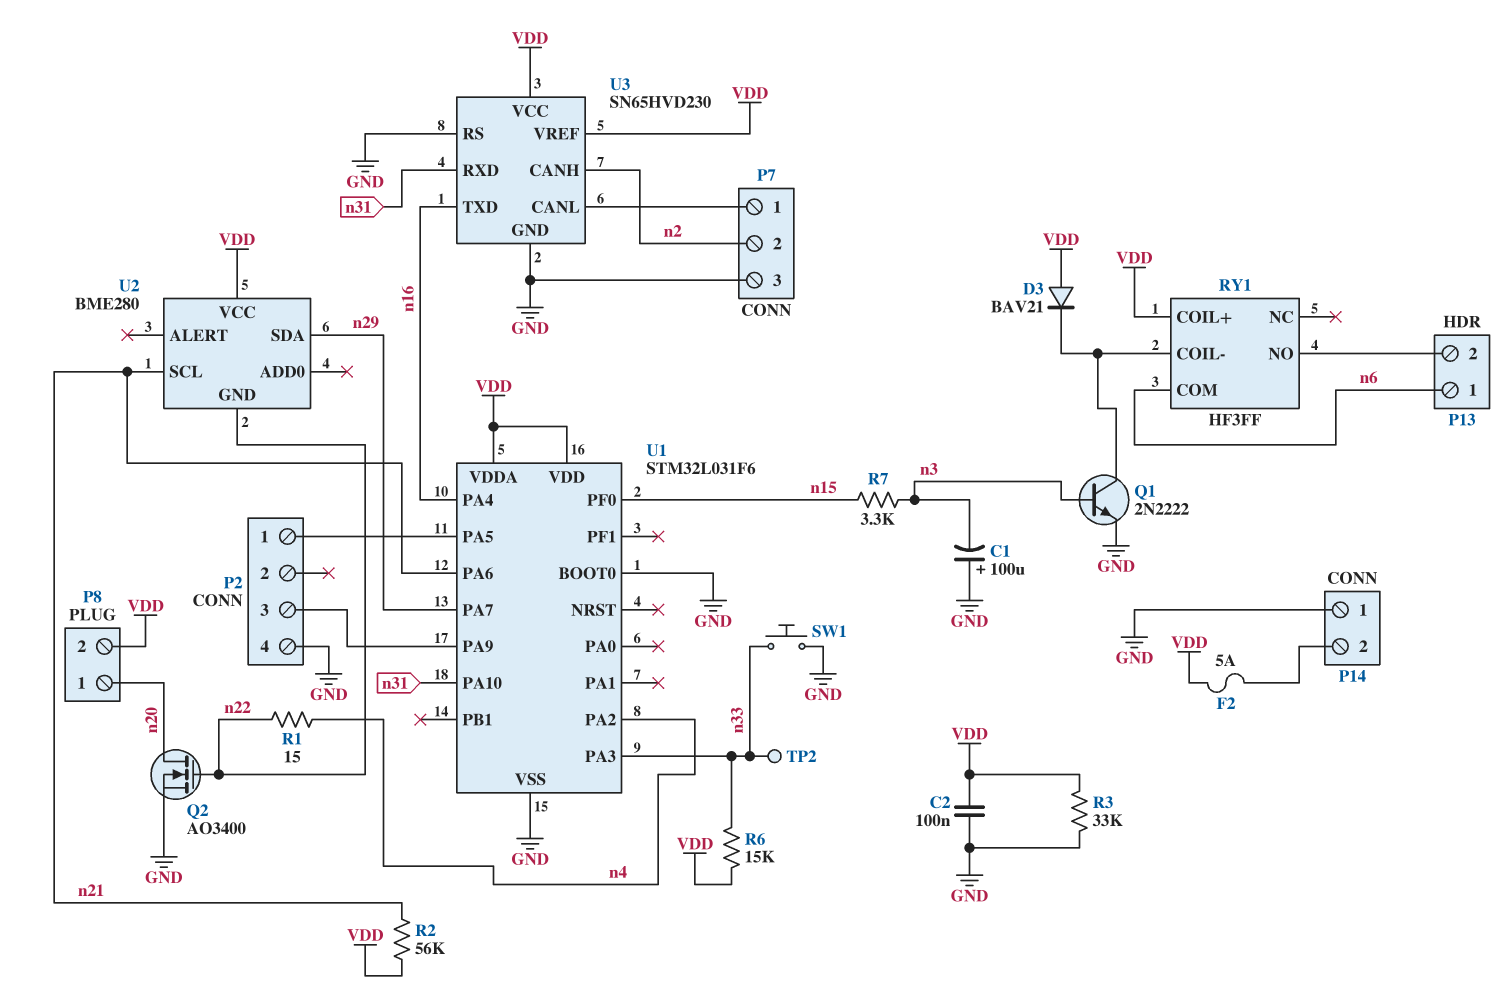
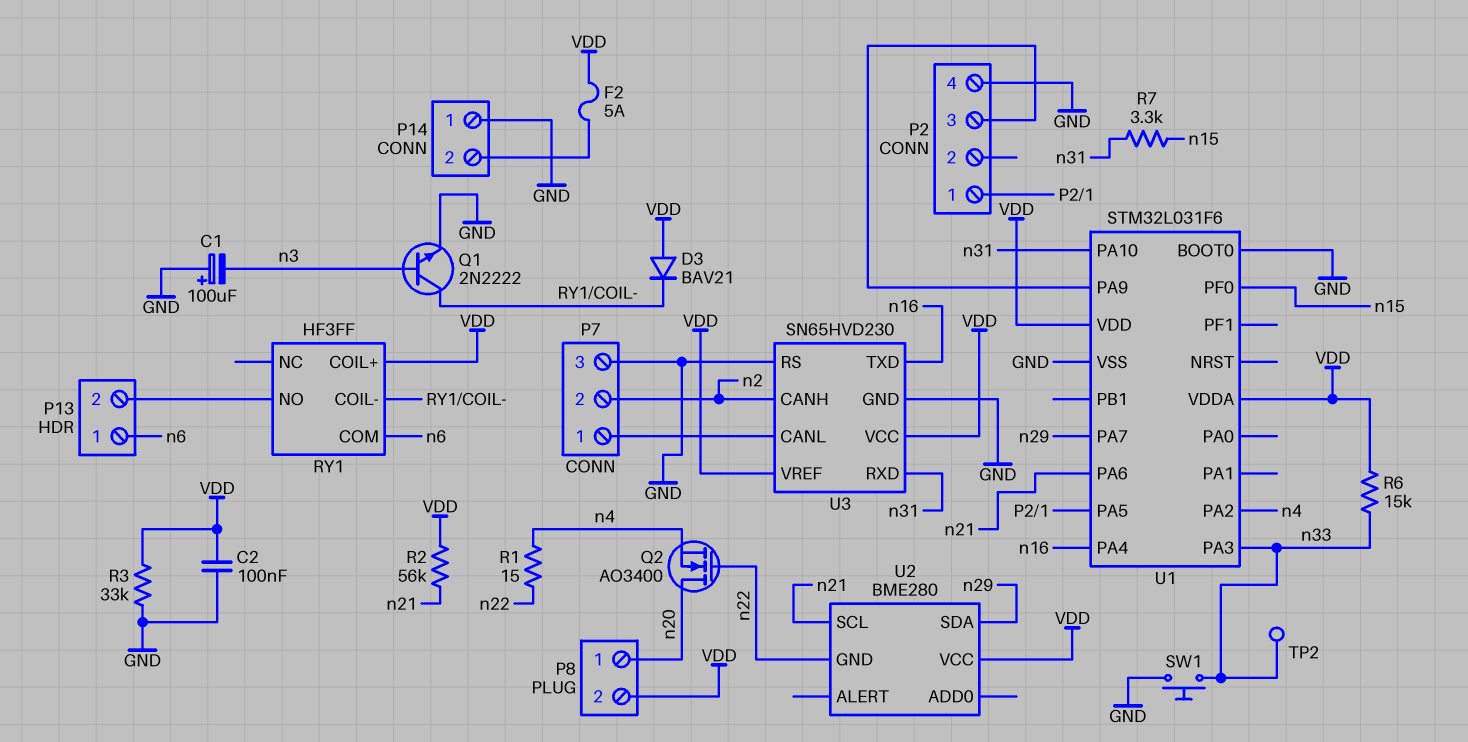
Q2: NMOS AO3400 (G n22, D n20, S GND) -> NMOS AO3400 (G n22, D n20, S n4)
R7: 3.3k (n3, n15) -> 3.3k (n15, n31)

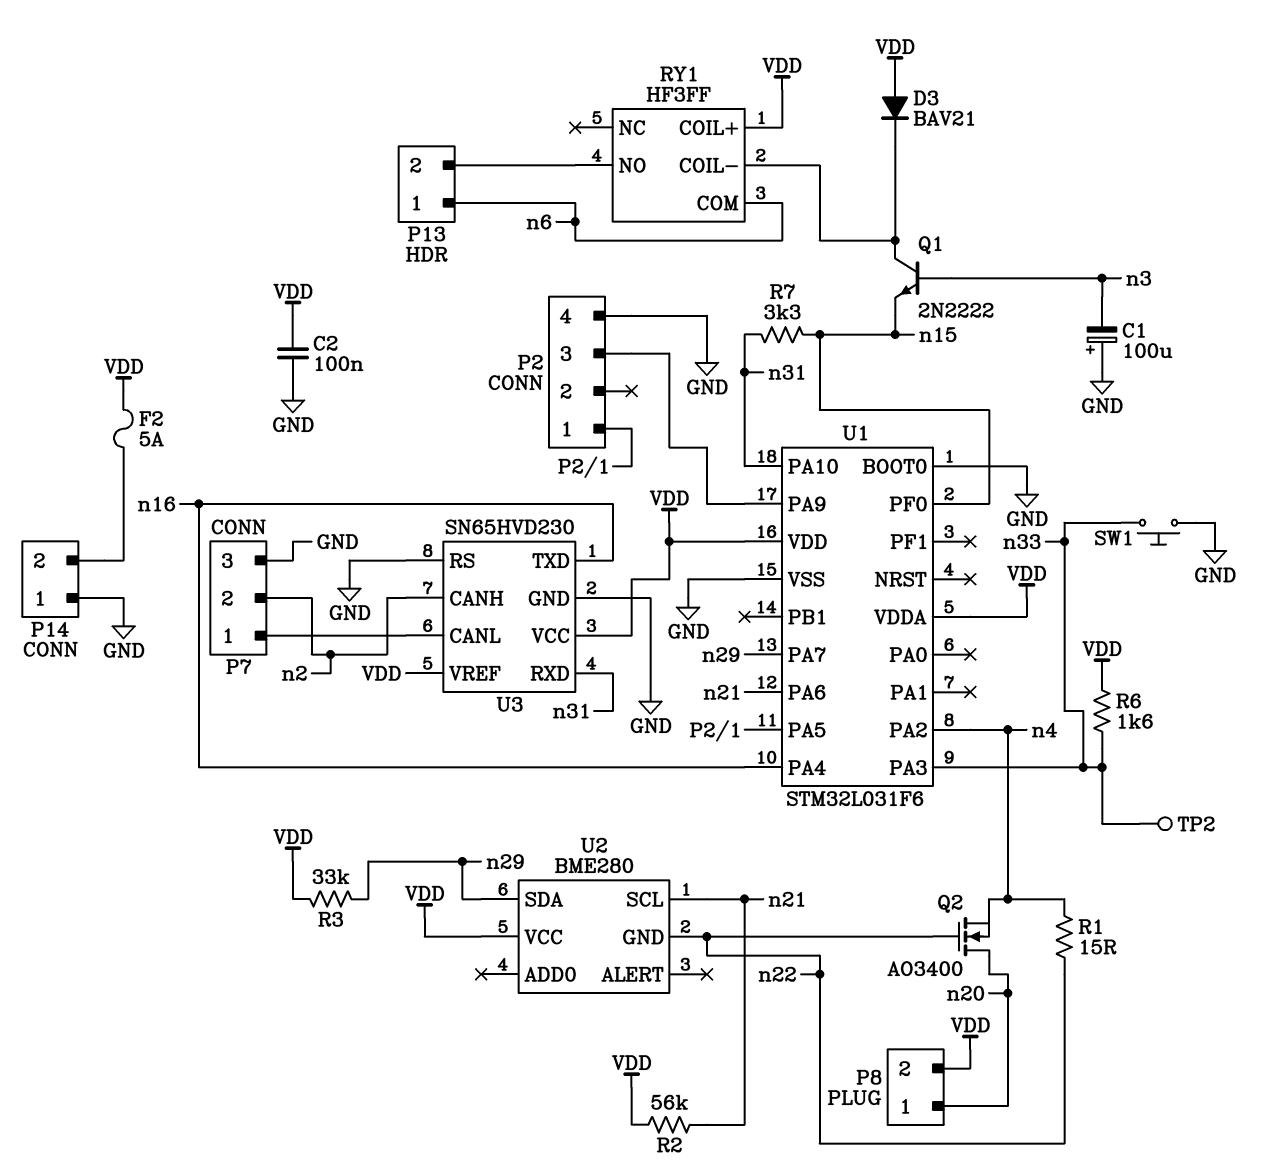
Q1: NPN 2N2222 (B n3, C RY1/COIL-, E GND) -> NPN 2N2222 (B n3, C RY1/COIL-, E n15)
R3: 33k (GND, VDD) -> 33k (VDD, n29)
R6: 15k (VDD, n33) -> 1.6k (VDD, n33)

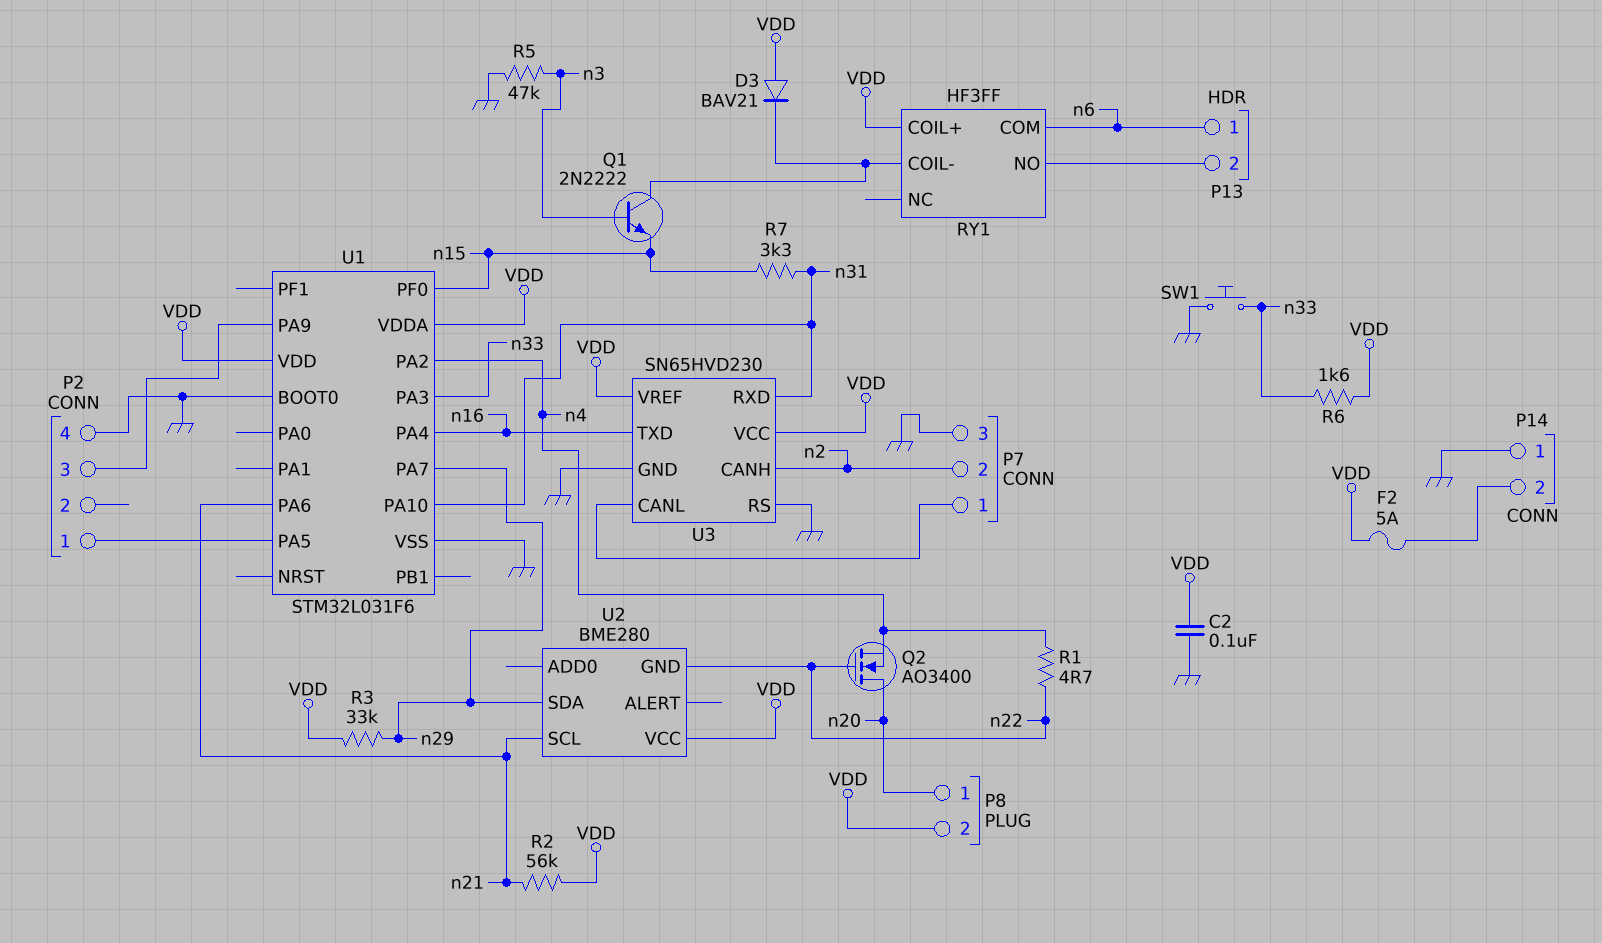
C1: 100uF (plus GND, minus n3) -> none
R1: 15 (n4, n22) -> 4.7 (n4, n22)
R5: none -> 47k (GND, n3)
TP2: test point (n33) -> none

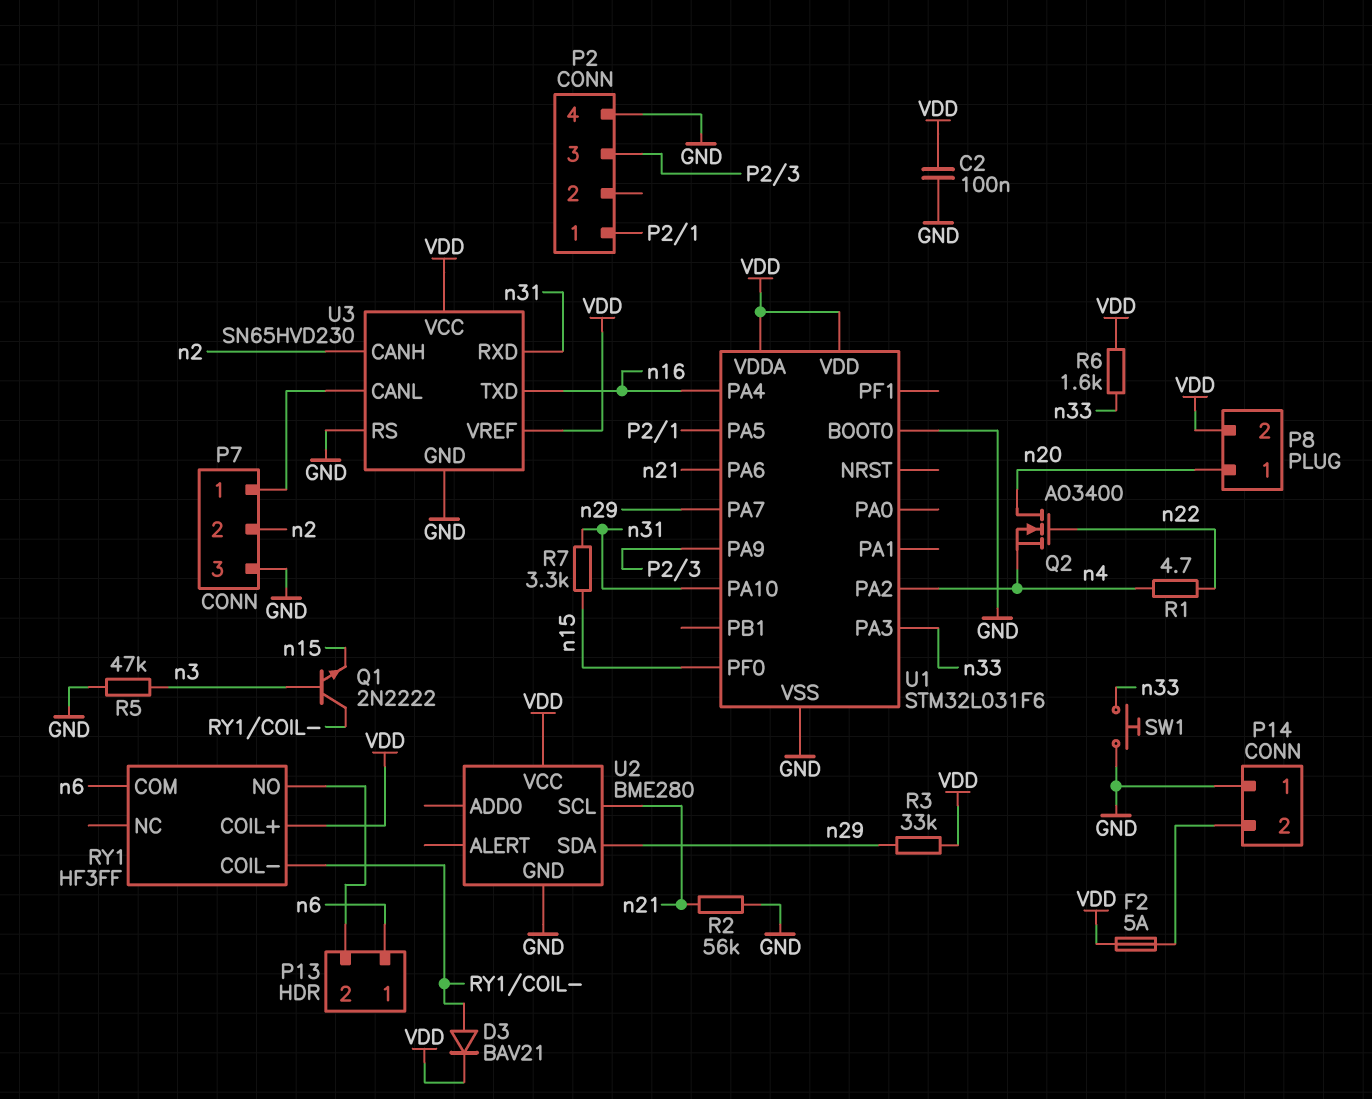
D3: diode BAV21 (A VDD, K RY1/COIL-) -> diode BAV21 (A RY1/COIL-, K VDD)
R2: 56k (VDD, n21) -> 56k (GND, n21)
U2 pin GND: n22 -> GND

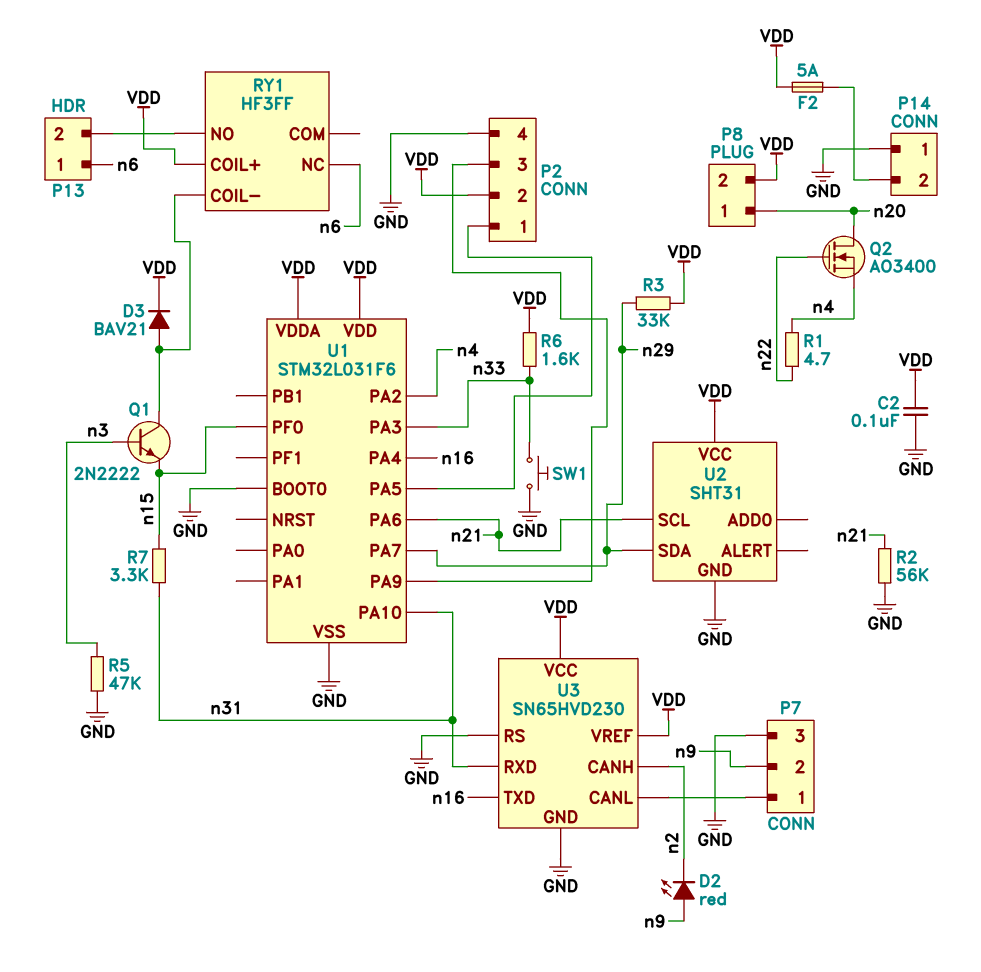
D2: none -> LED red (A n9, K n2)
P2 pin 2: none -> VDD
P7 pin 2: n2 -> n9
RY1 pin COM: n6 -> none
RY1 pin NC: none -> n6
U2: BME280 -> SHT31

